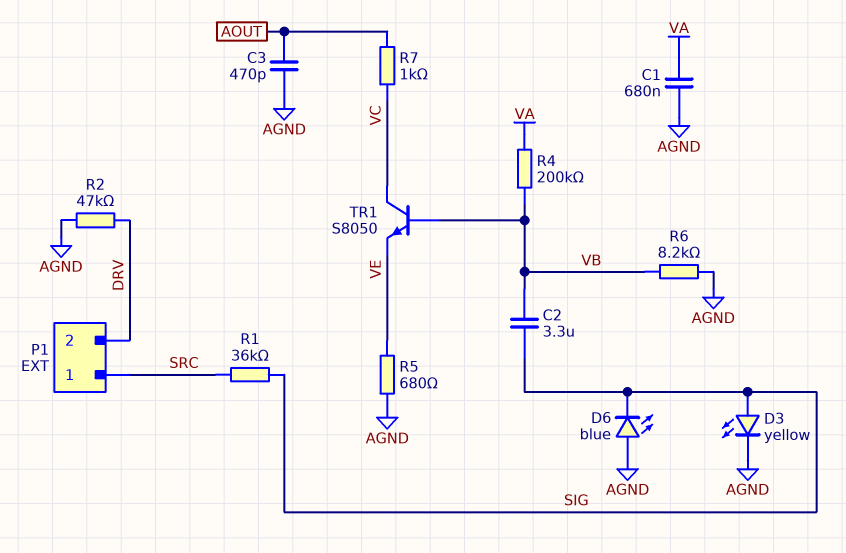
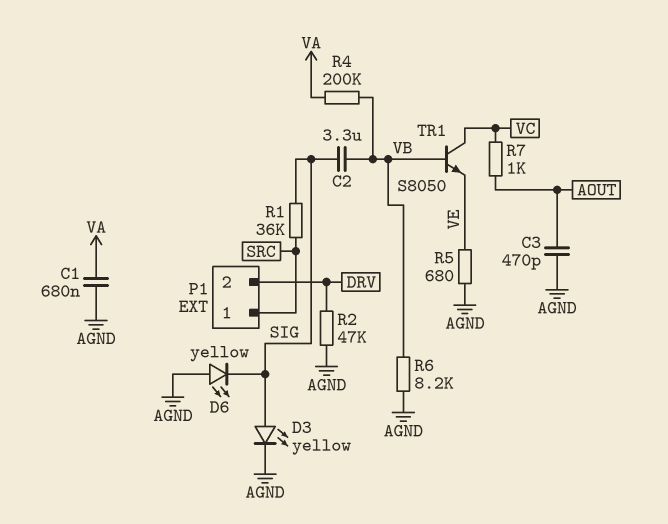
D6: LED blue (A AGND, K SIG) -> LED yellow (A AGND, K SIG)

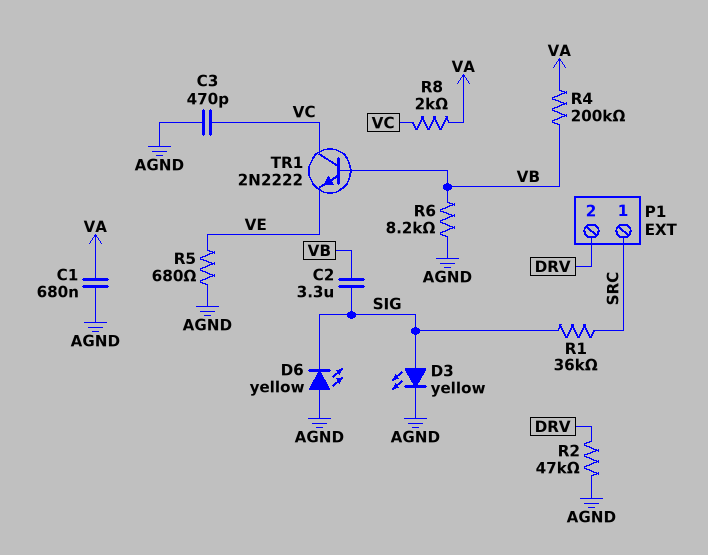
C3: 470pF (AGND, AOUT) -> 470pF (AGND, VC)
R7: 1k (AOUT, VC) -> none
R8: none -> 2k (VA, VC)
TR1: NPN S8050 (B VB, C VC, E VE) -> NPN 2N2222 (B VB, C VC, E VE)

